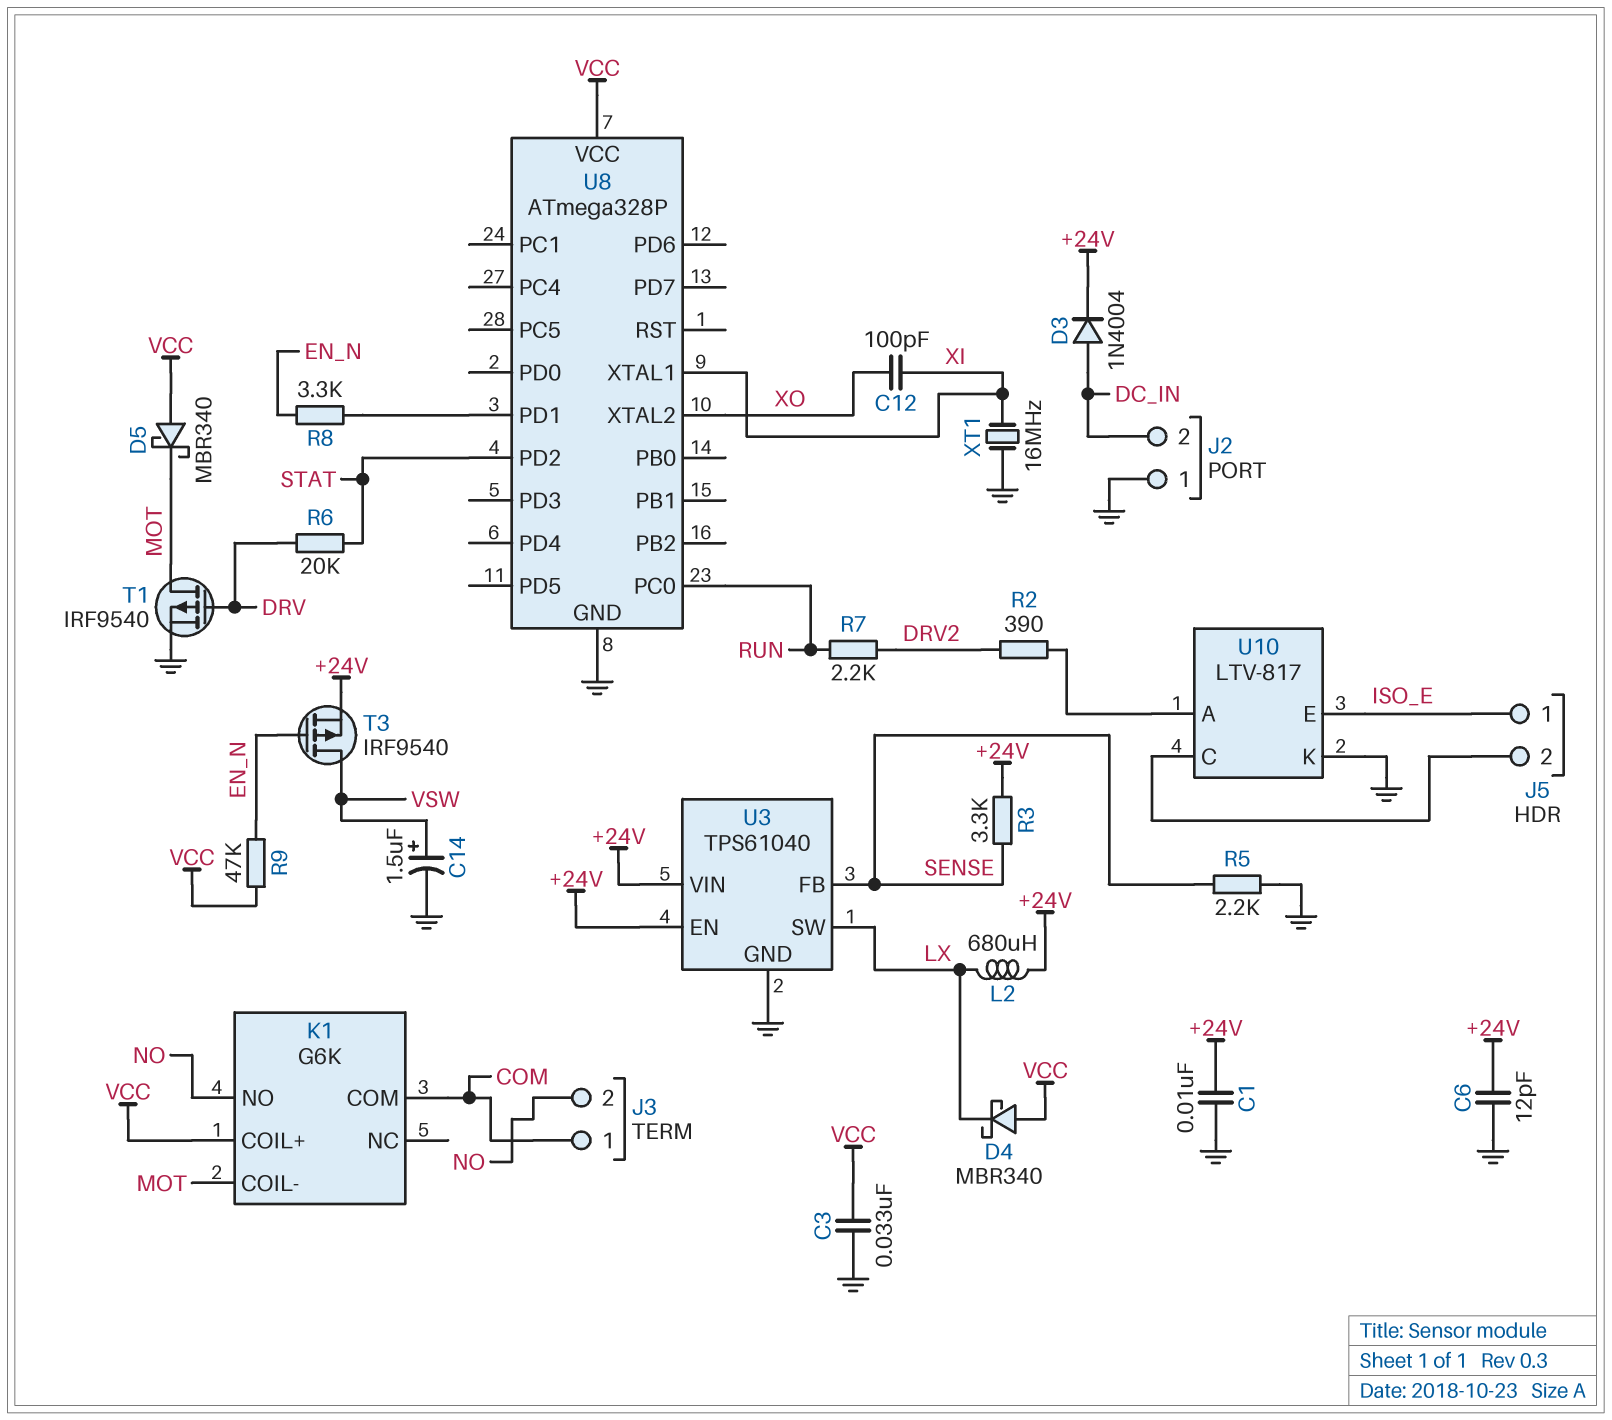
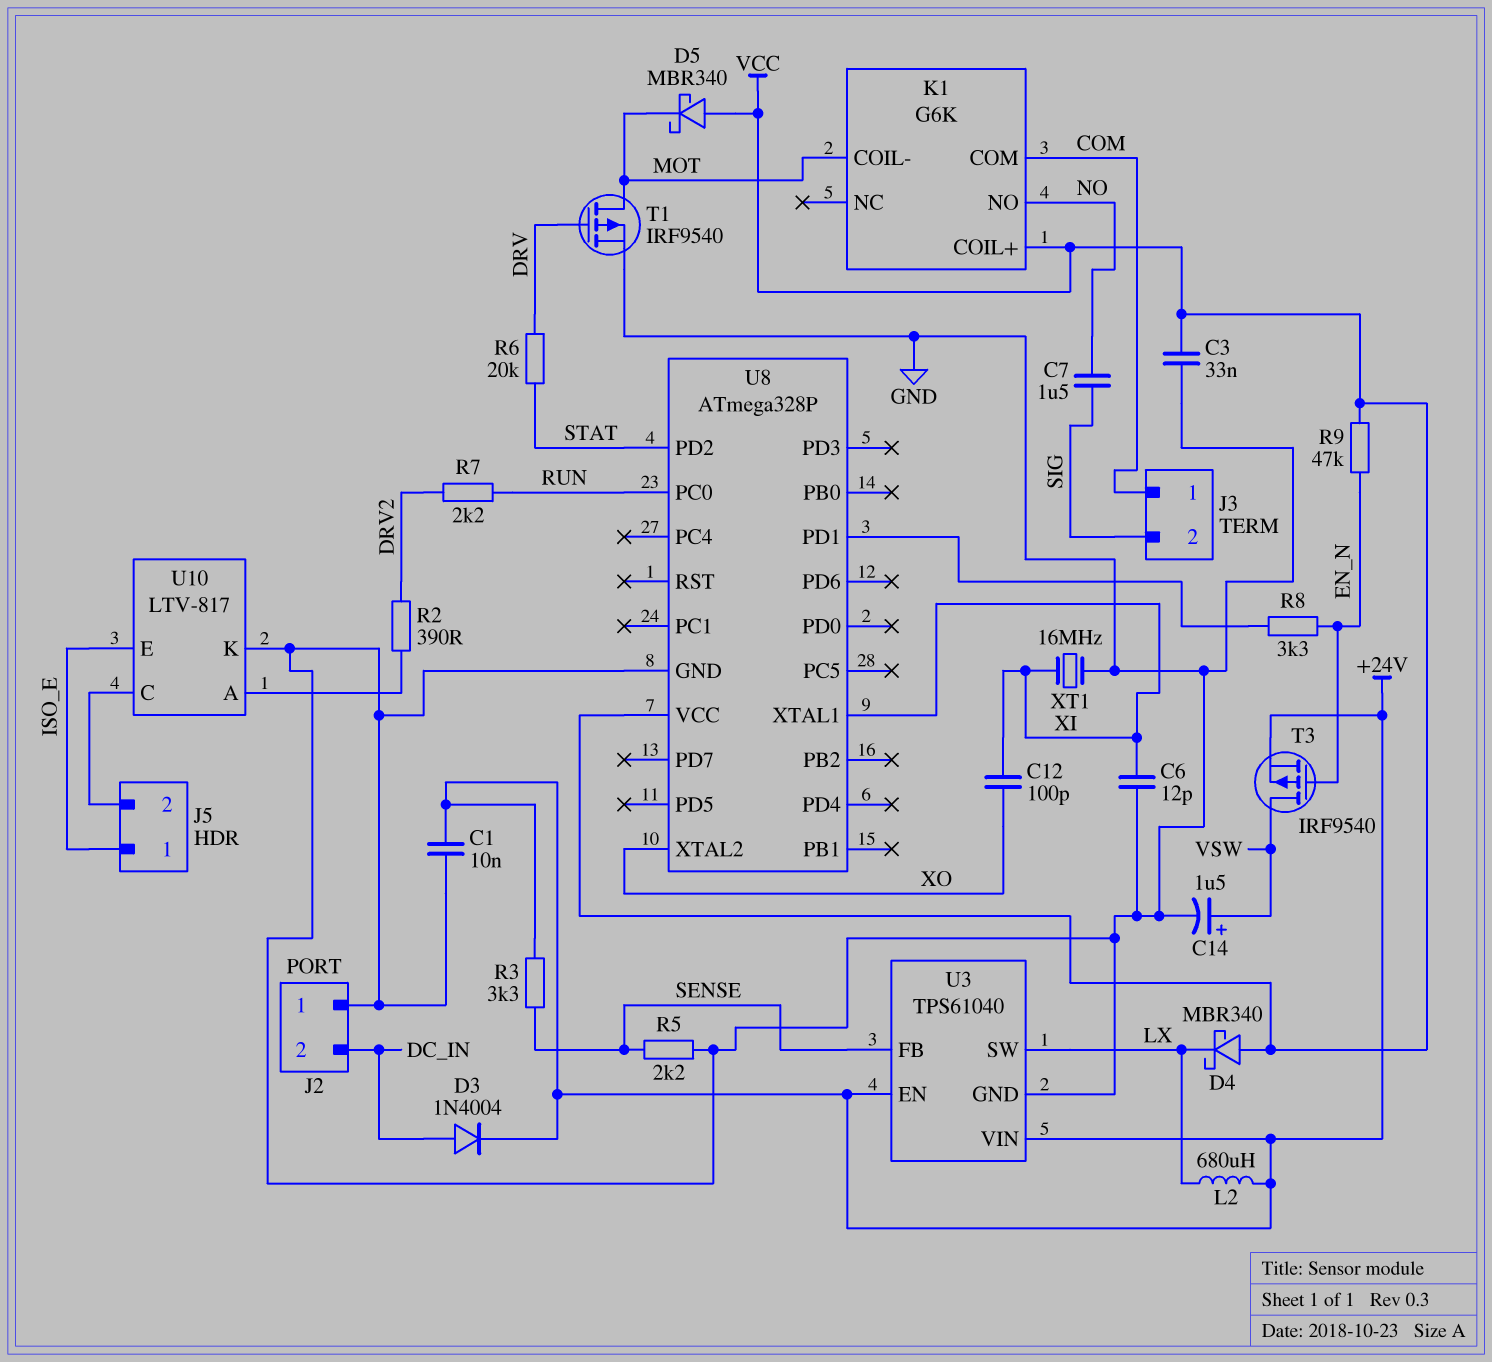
C6: 12pF (+24V, GND) -> 12pF (GND, XI)
C7: none -> 1.5uF (NO, SIG)
J3 pin 2: NO -> SIG

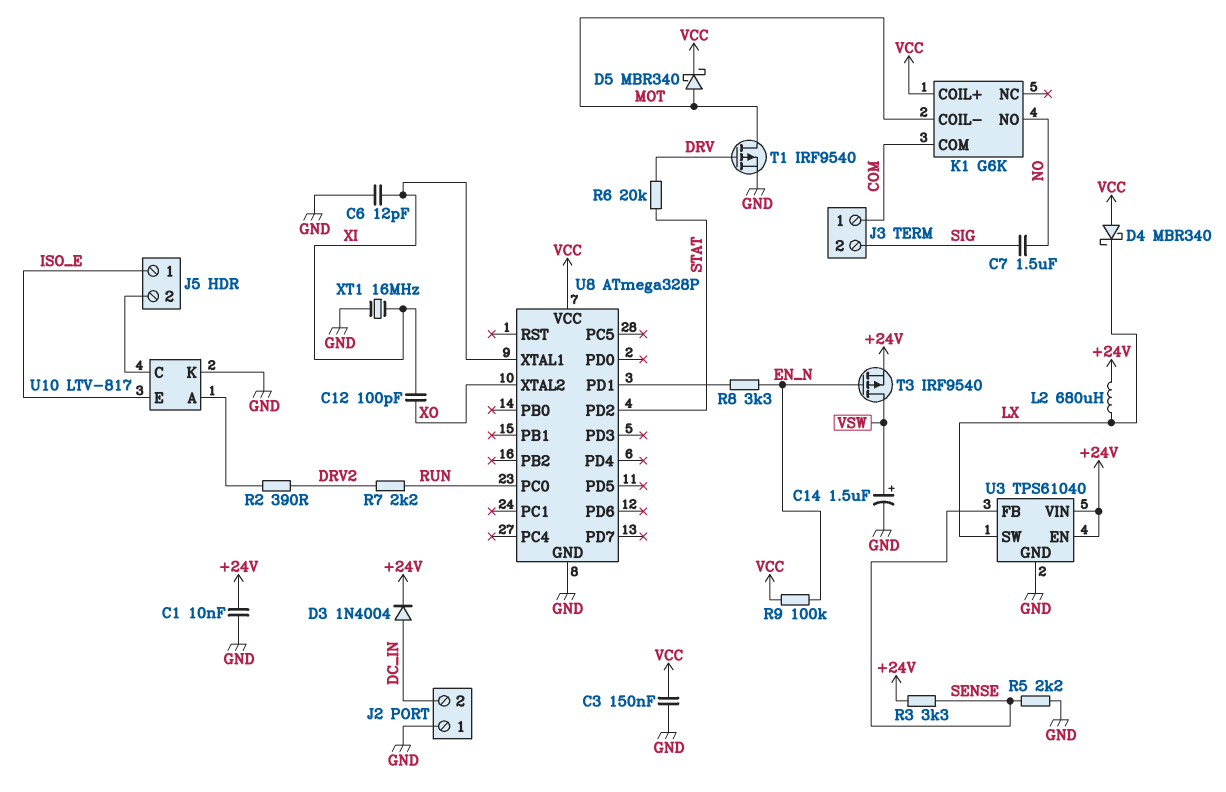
C3: 33nF (GND, VCC) -> 150nF (GND, VCC)
D5: schottky MBR340 (A VCC, K MOT) -> schottky MBR340 (A MOT, K VCC)
R9: 47k (EN_N, VCC) -> 100k (EN_N, VCC)

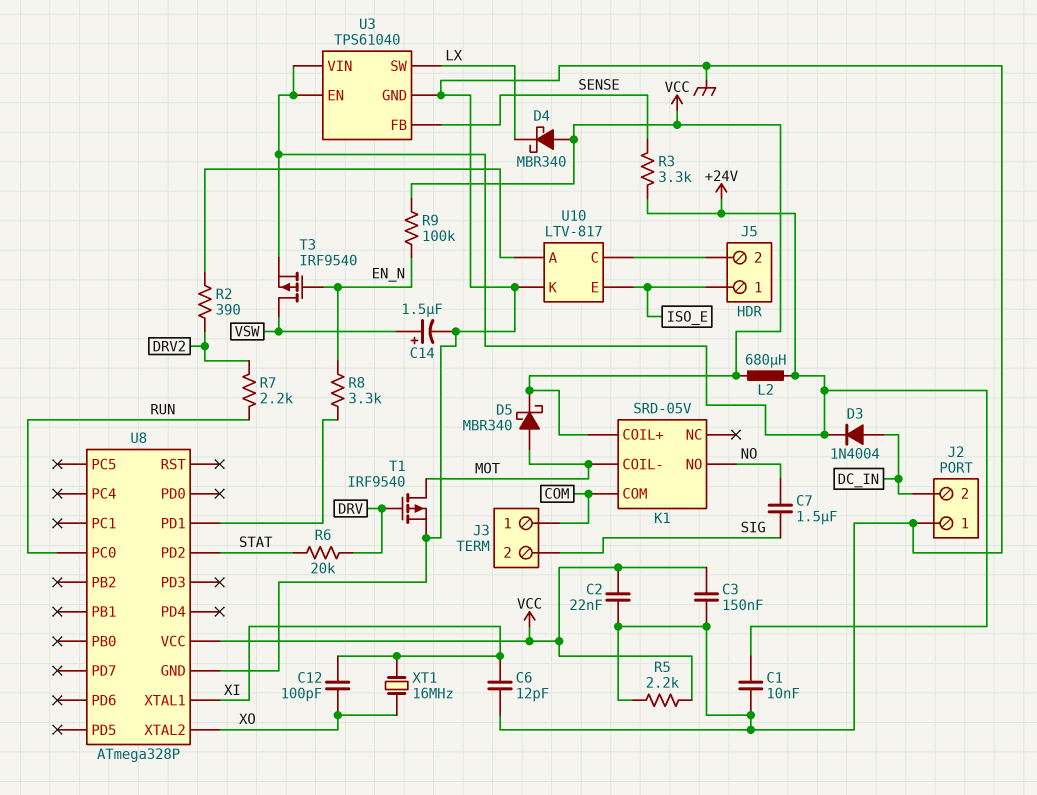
C2: none -> 22nF (GND, VCC)
K1: G6K -> SRD-05V
L2: 680uH (+24V, LX) -> 680uH (+24V, VCC)
R5: 2.2k (GND, SENSE) -> 2.2k (GND, VCC)
XT1: 16MHz (GND, XI) -> 16MHz (XI, XO)

